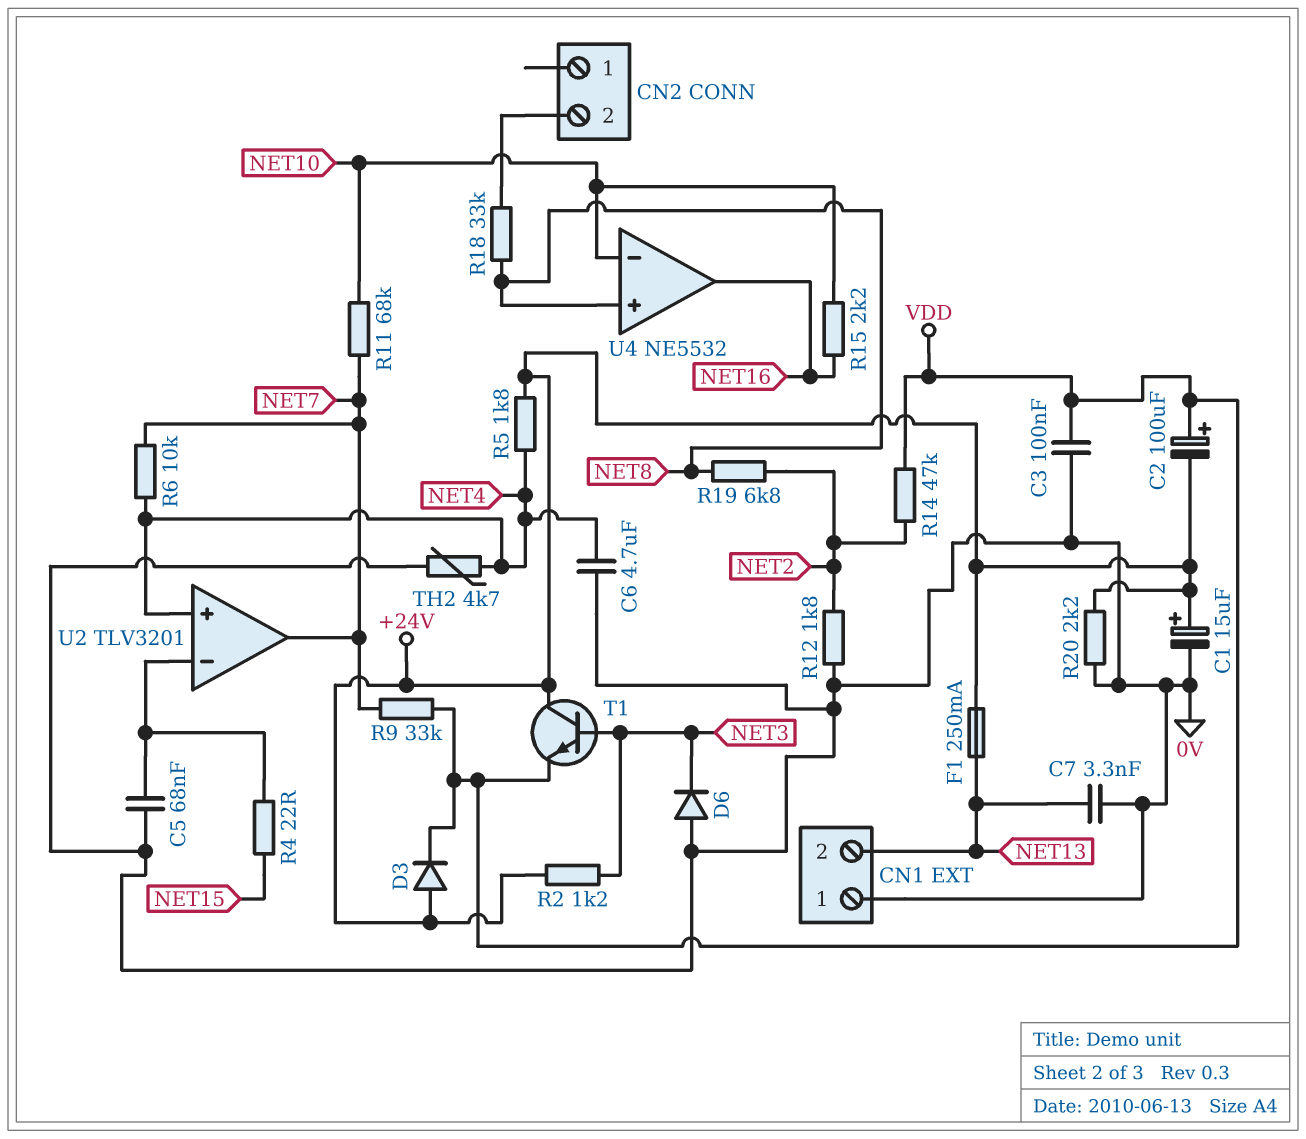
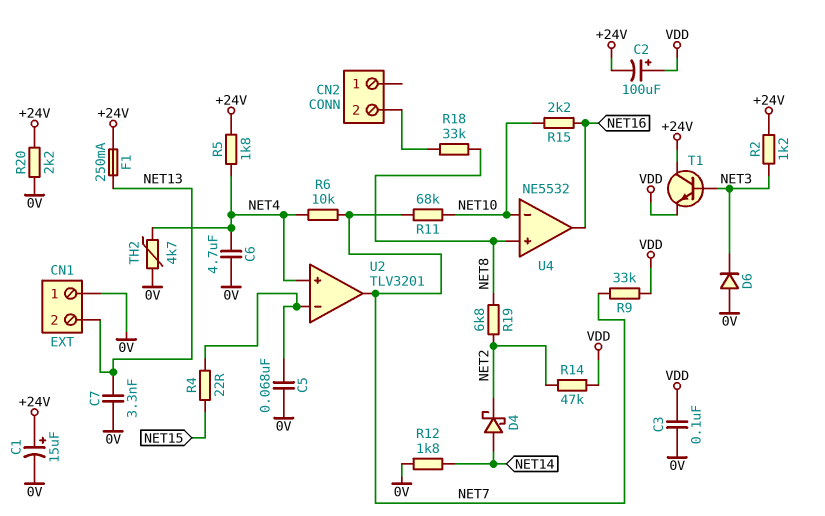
D3: diode (A +24V, K VDD) -> none
D4: none -> schottky (A NET14, K NET2)
R12: 1.8k (0V, NET2) -> 1.8k (0V, NET14)

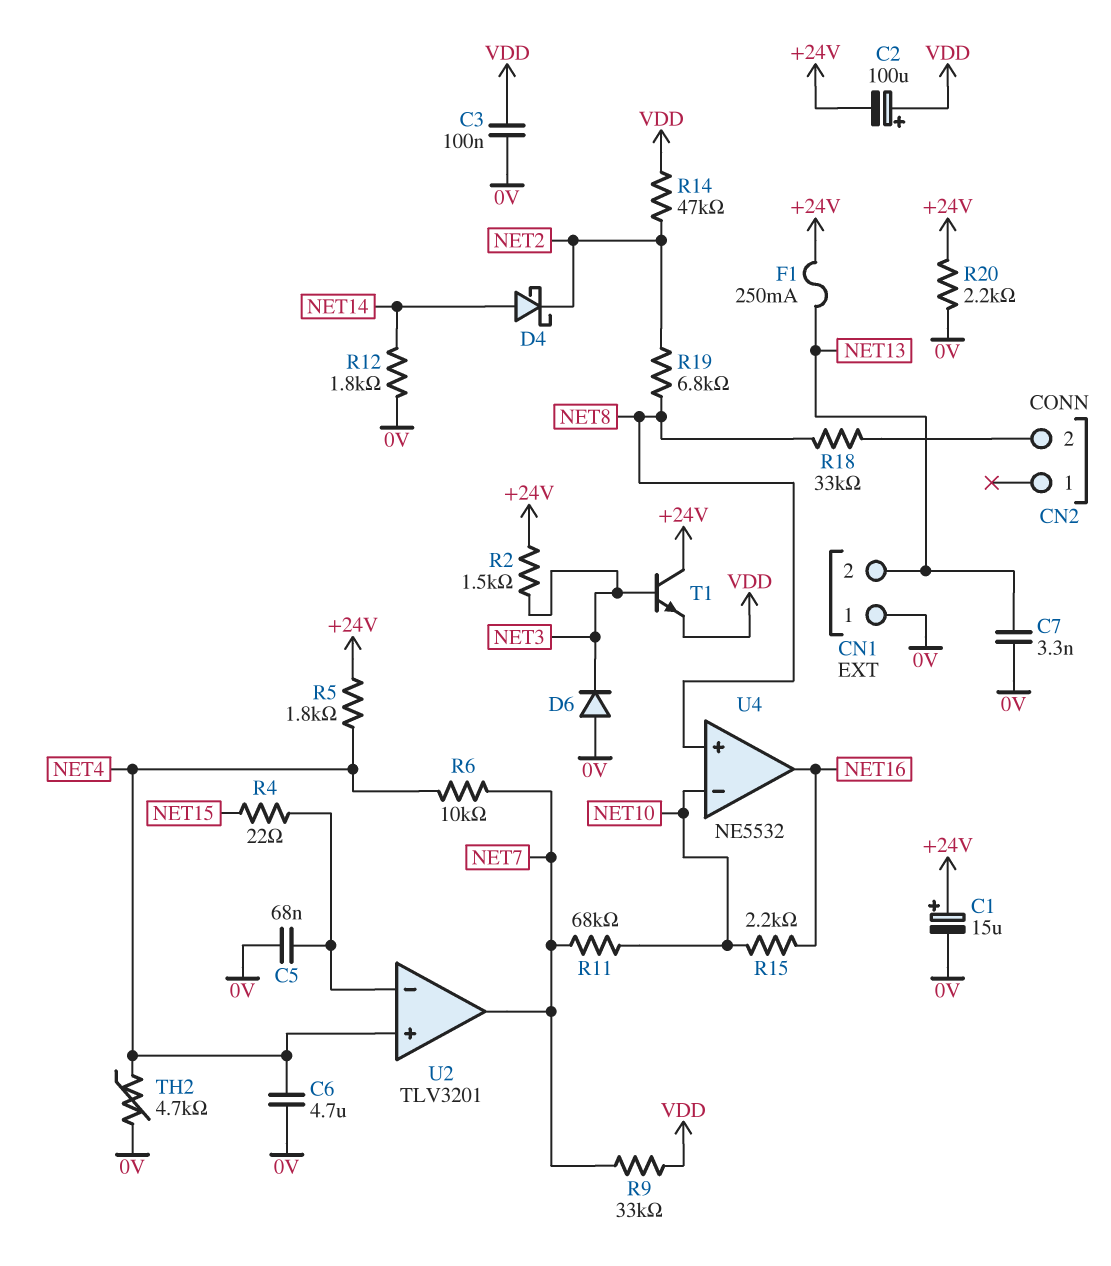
R2: 1.2k (+24V, NET3) -> 1.5k (+24V, NET3)

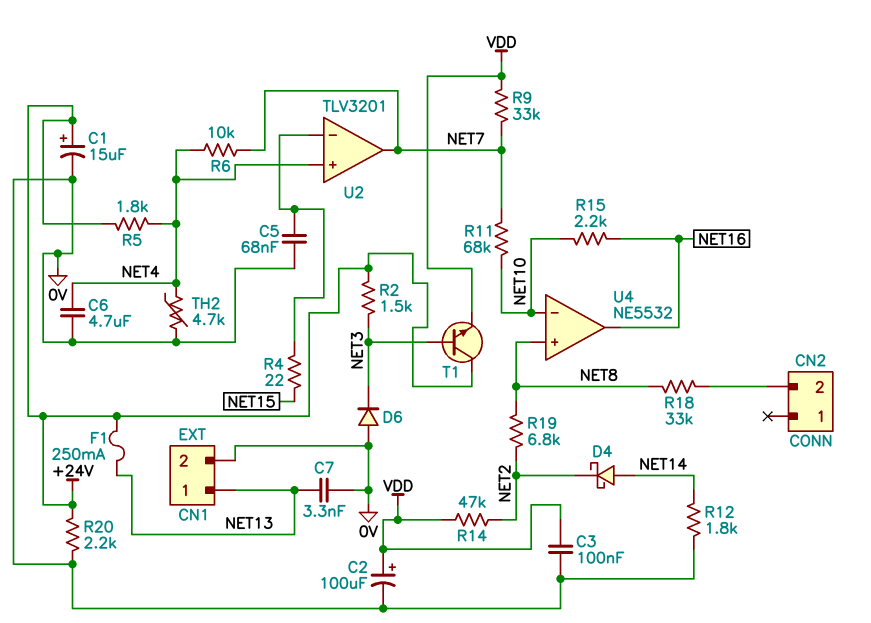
C2: 100uF (plus VDD, minus +24V) -> 100uF (plus VDD, minus 0V)
CN1 pin 1: 0V -> NET13
CN1 pin 2: NET13 -> 0V

